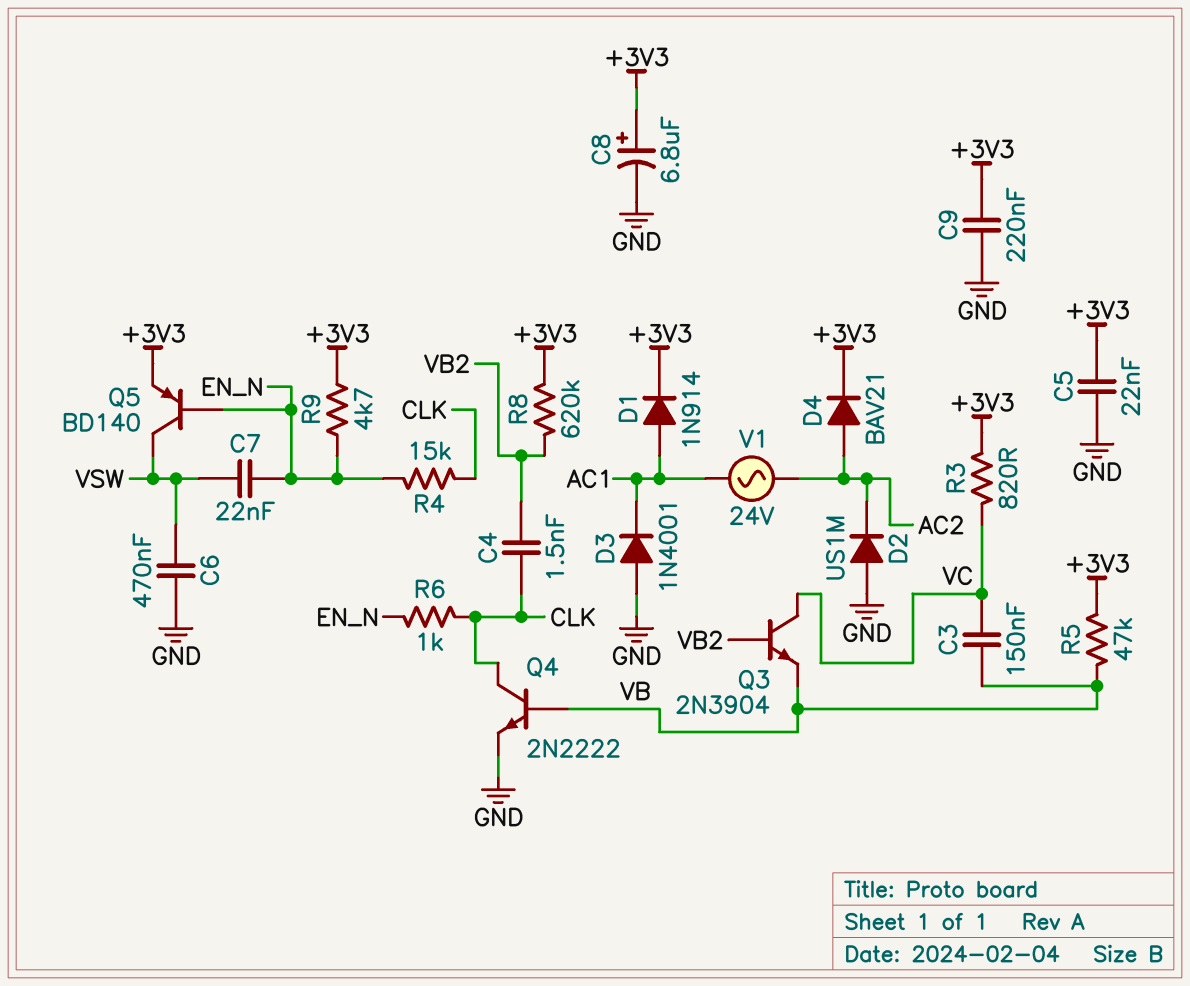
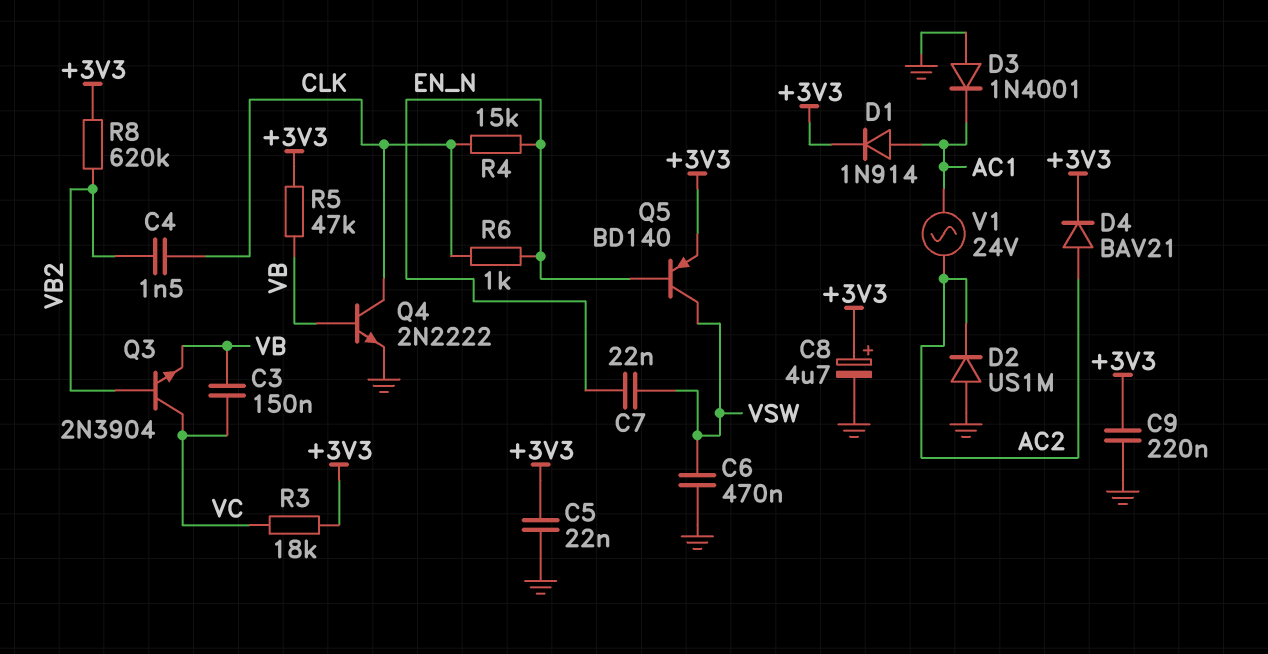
C8: 6.8uF (plus +3V3, minus GND) -> 4.7uF (plus +3V3, minus GND)
R3: 820 (+3V3, VC) -> 18k (+3V3, VC)
R9: 4.7k (+3V3, EN_N) -> none

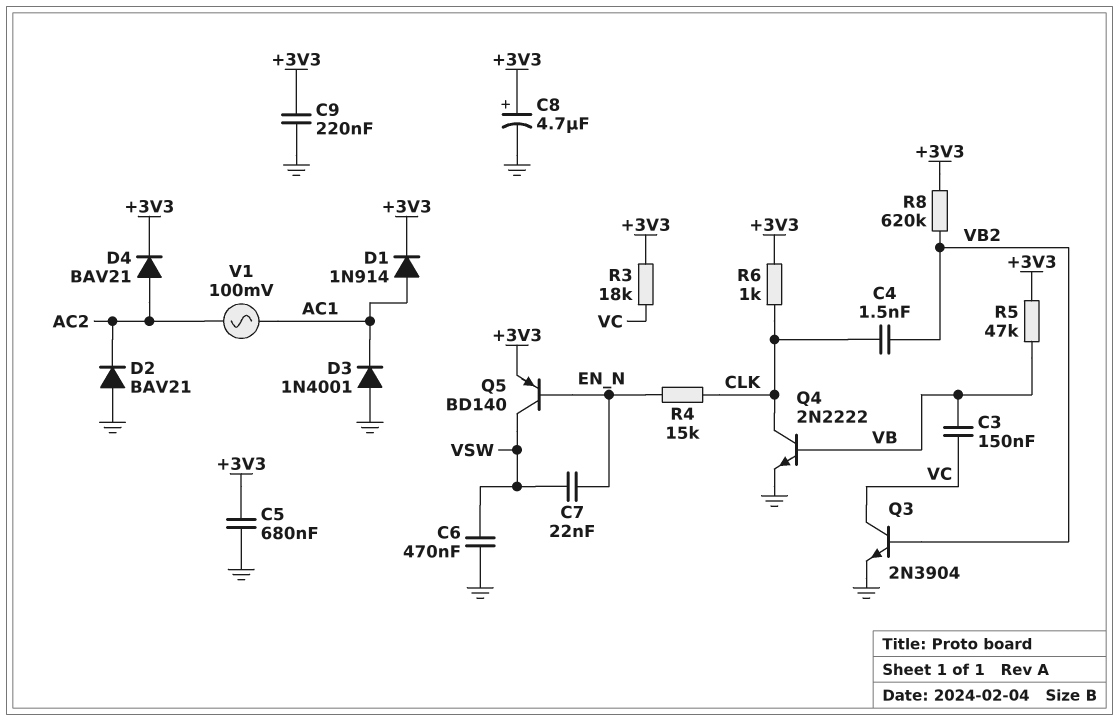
C5: 22nF (+3V3, GND) -> 680nF (+3V3, GND)
D2: diode US1M (A GND, K AC2) -> diode BAV21 (A GND, K AC2)
Q3: NPN 2N3904 (B VB2, C VC, E VB) -> NPN 2N3904 (B VB2, C VC, E GND)
R6: 1k (CLK, EN_N) -> 1k (+3V3, CLK)
V1: AC 24V (AC1, AC2) -> AC 100mV (AC1, AC2)

